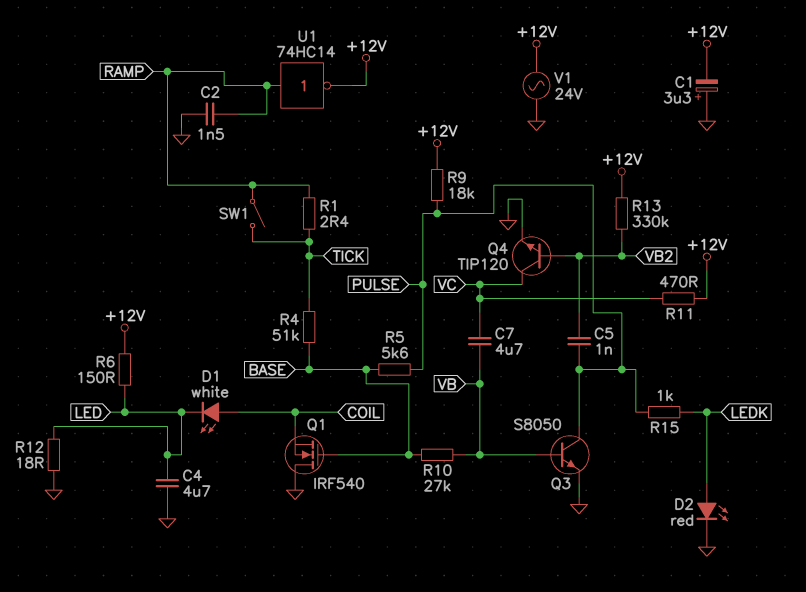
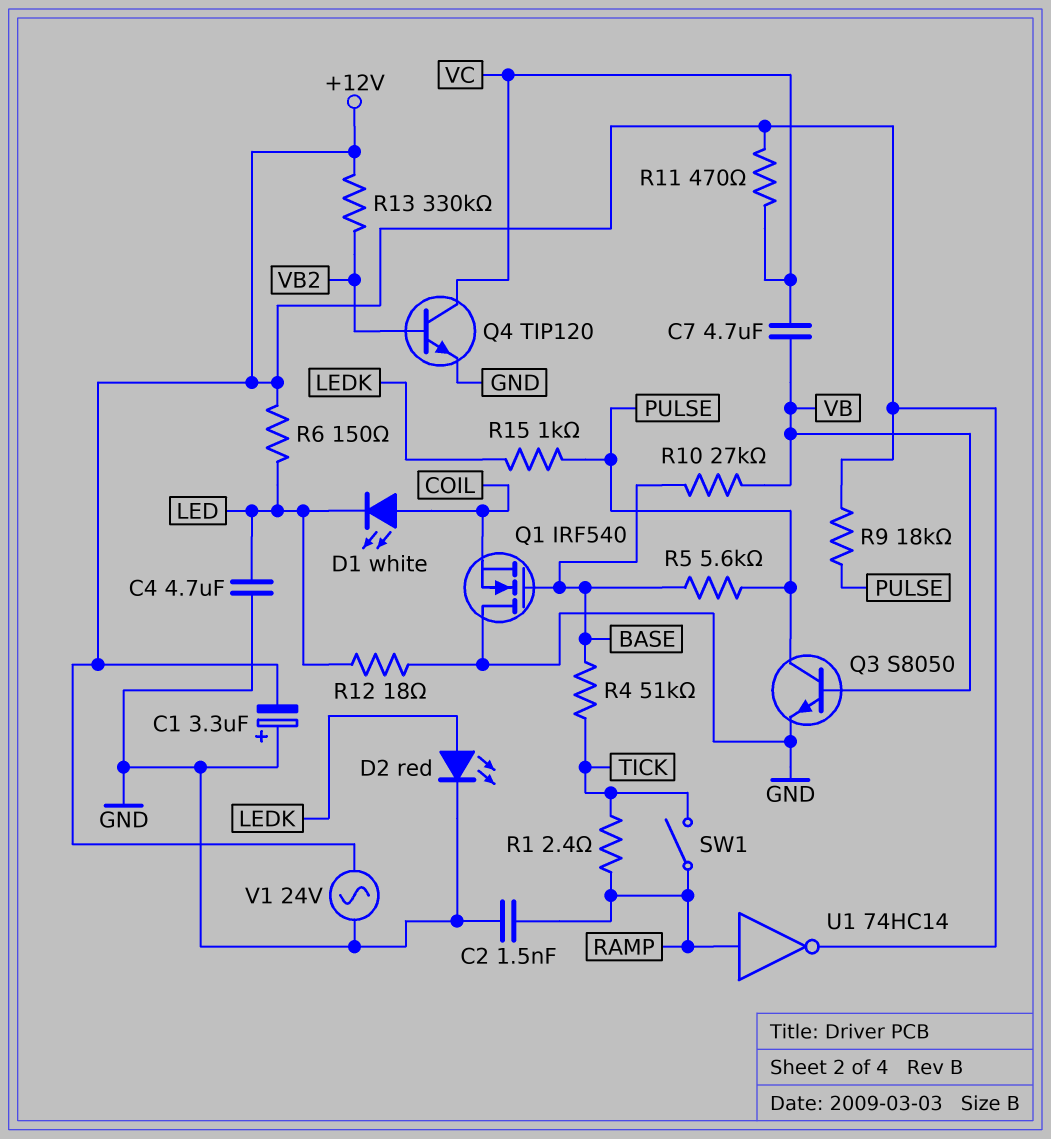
C5: 1nF (PULSE, VB2) -> none

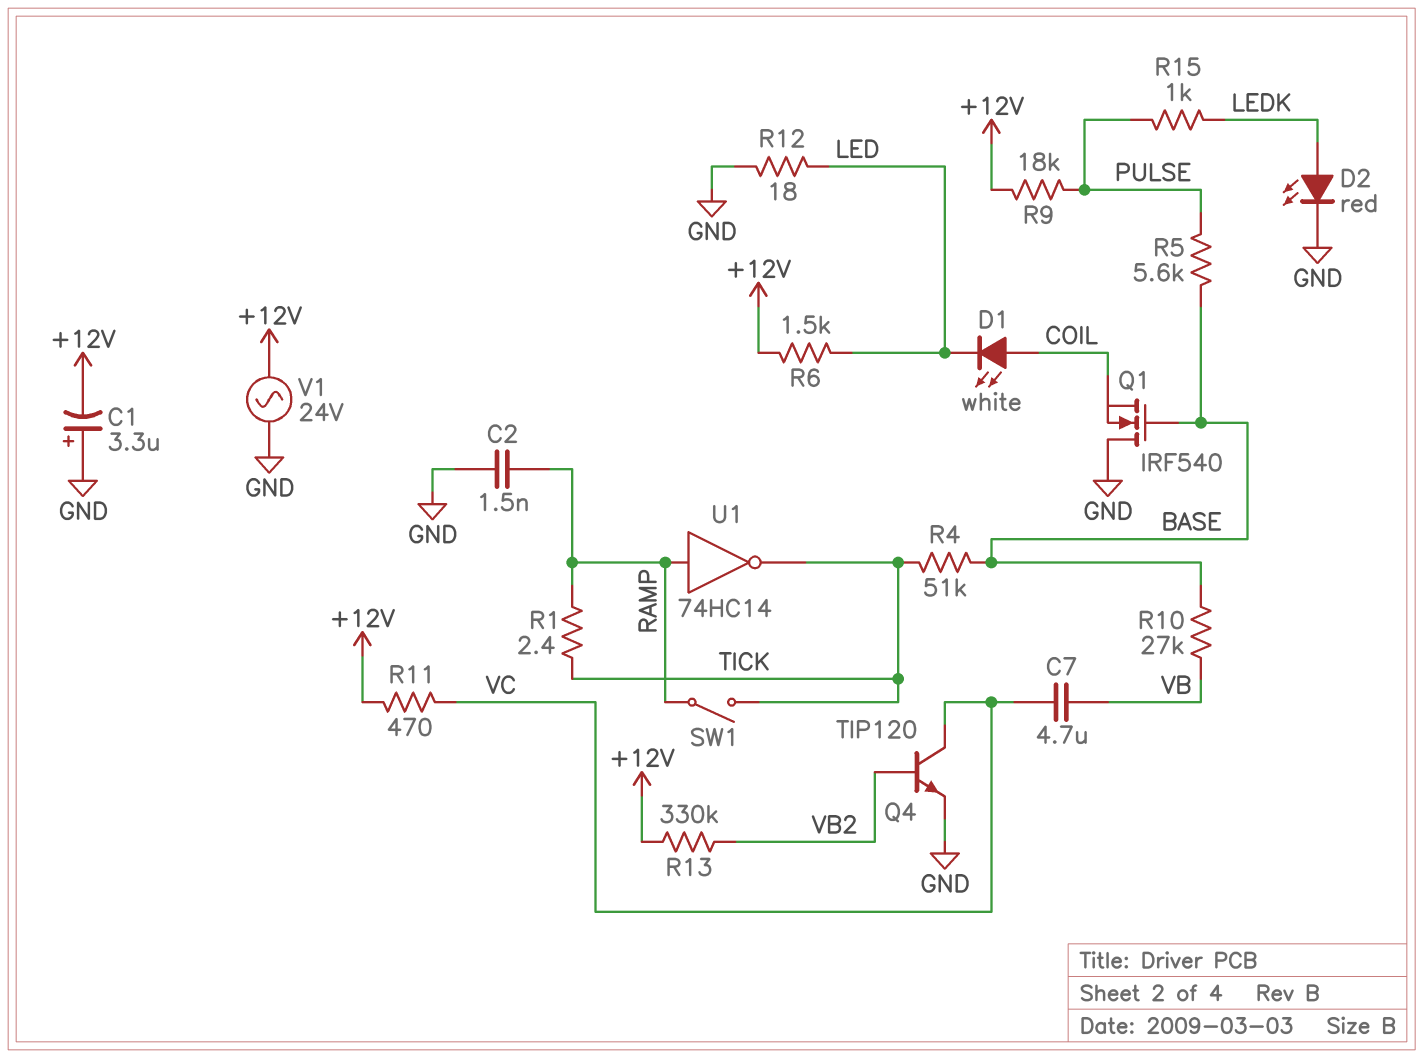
C4: 4.7uF (GND, LED) -> none
Q3: NPN S8050 (B VB, C PULSE, E GND) -> none
R6: 150 (+12V, LED) -> 1.5k (+12V, LED)
U1: NOT 74HC14 (in RAMP, out +12V) -> NOT 74HC14 (in RAMP, out TICK)

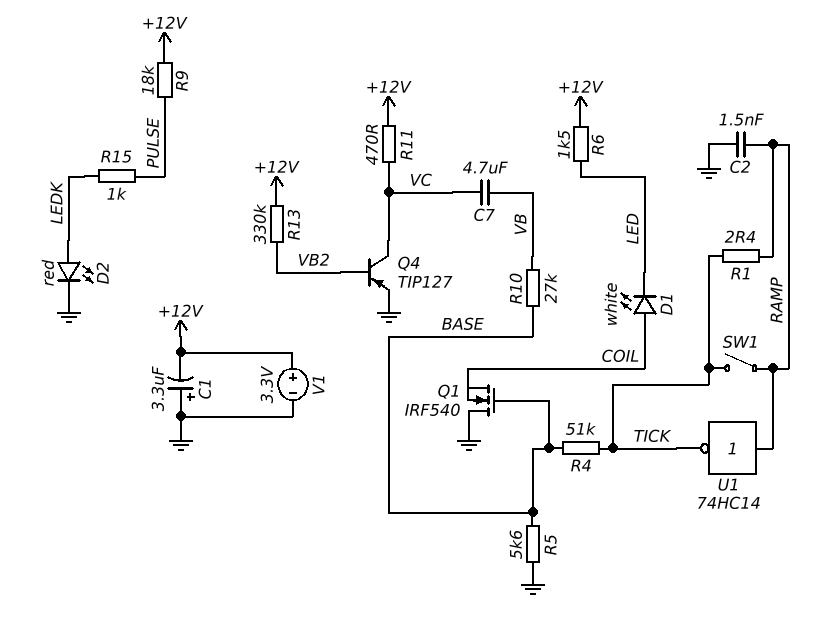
Q4: NPN TIP120 (B VB2, C VC, E GND) -> PNP TIP127 (B VB2, C VC, E GND)
R5: 5.6k (BASE, PULSE) -> 5.6k (BASE, GND)
R12: 18 (GND, LED) -> none
V1: AC 24V (+12V, GND) -> 3.3V (plus +12V, minus GND)

